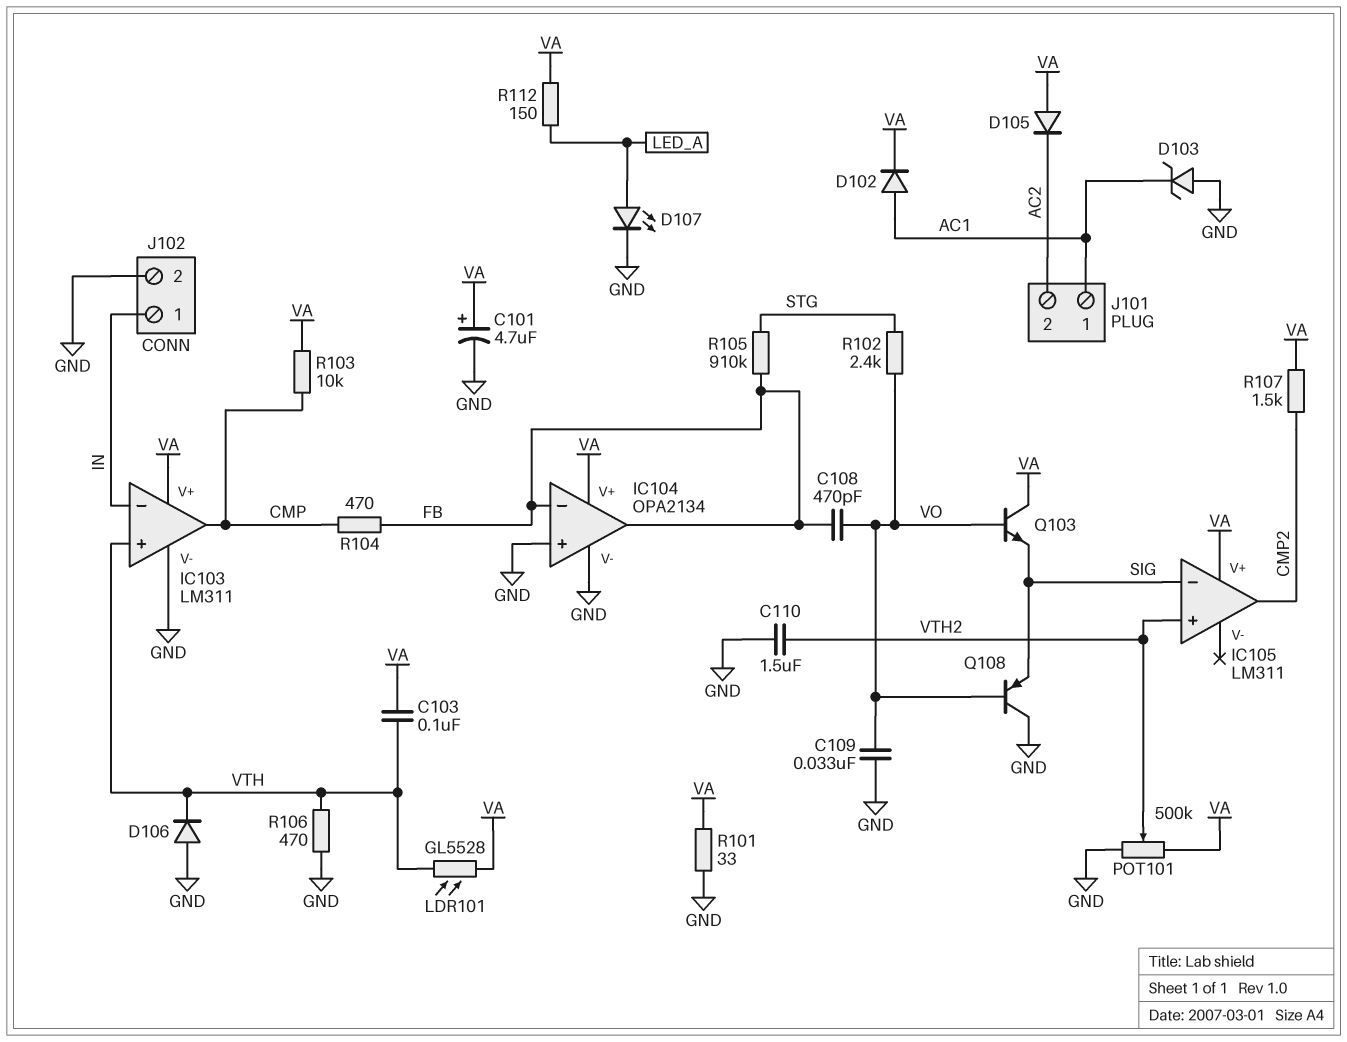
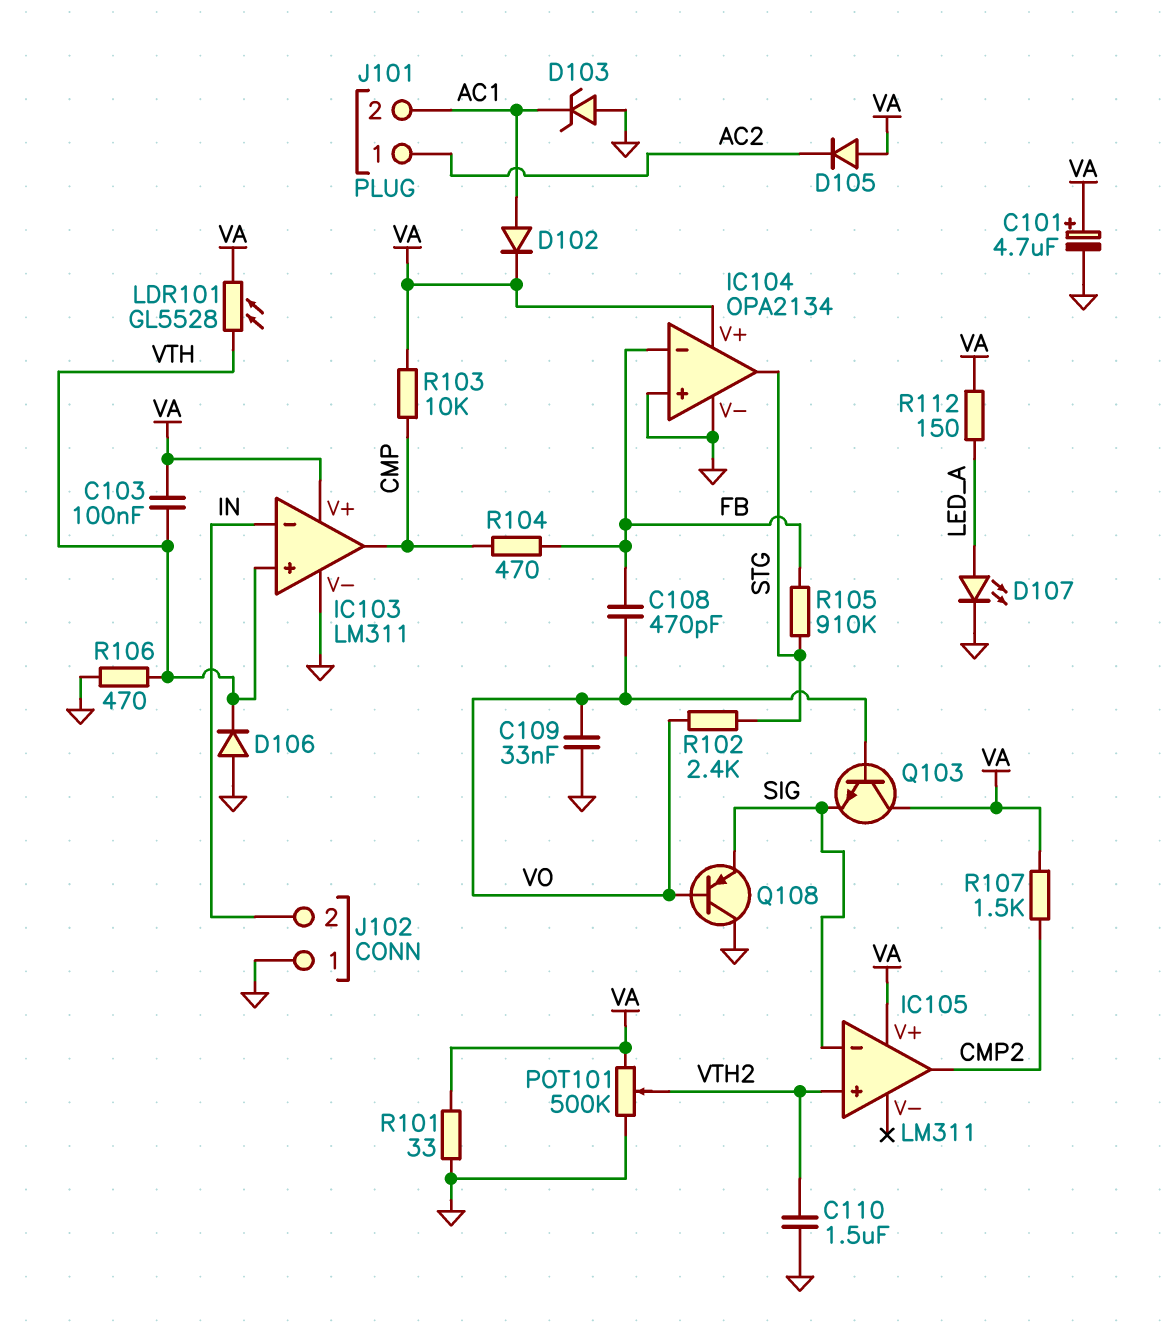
IC104 pin out: FB -> STG
J101 pin 1: AC1 -> AC2
J101 pin 2: AC2 -> AC1
J102 pin 1: IN -> GND
J102 pin 2: GND -> IN

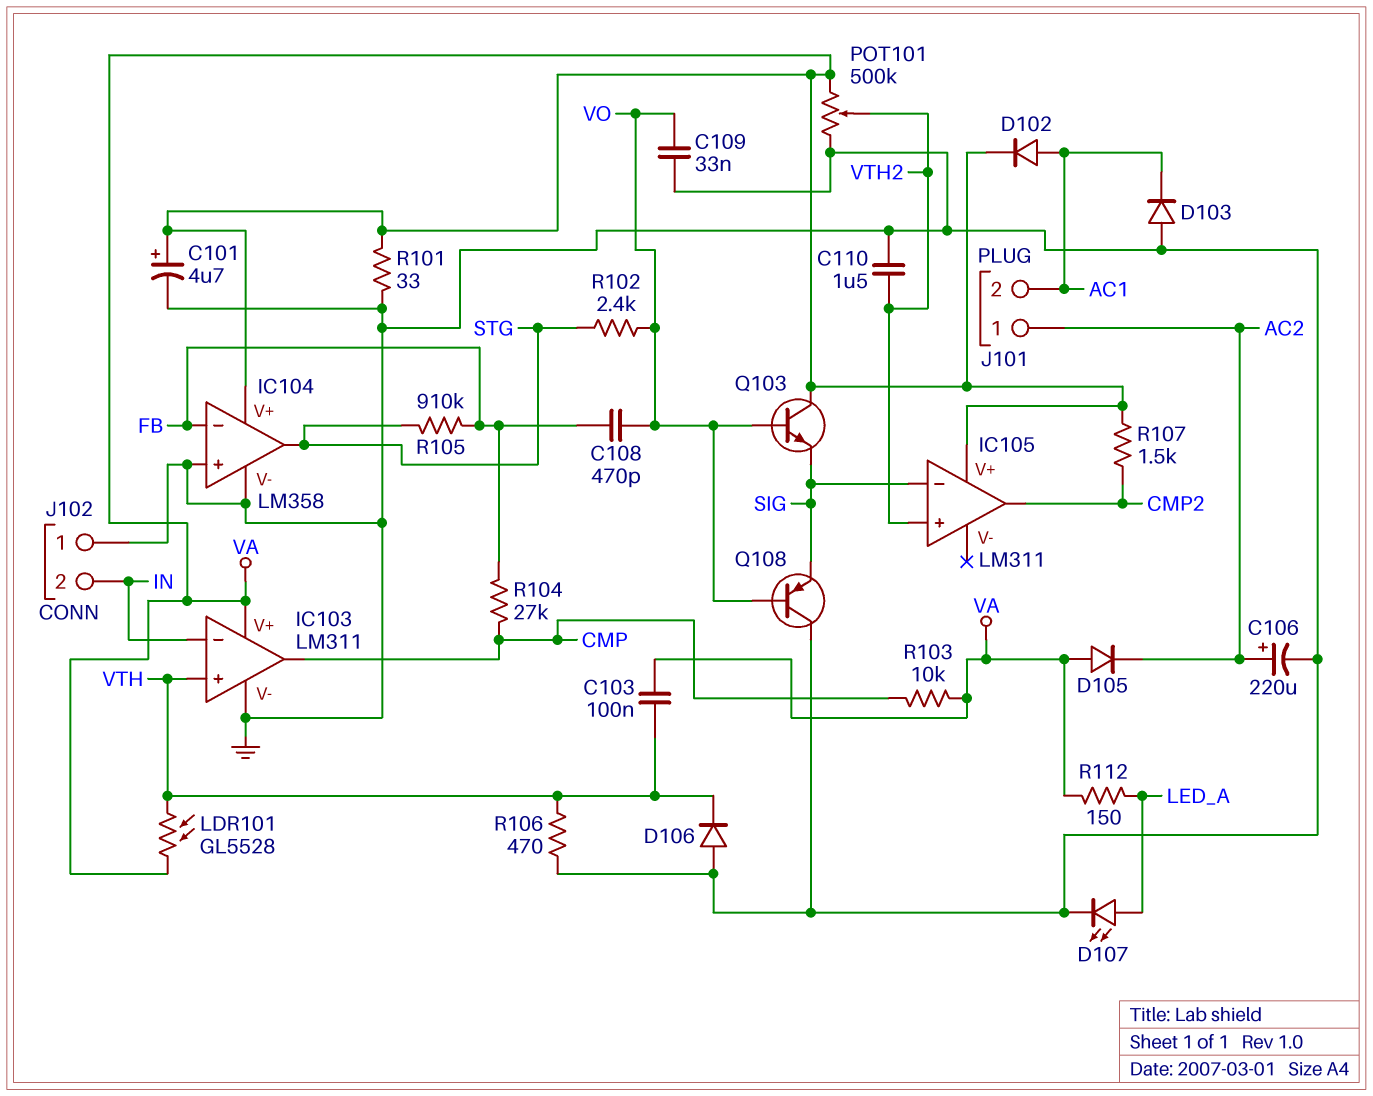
C106: none -> 220uF (plus AC2, minus GND)
D103: zener (A GND, K AC1) -> diode (A GND, K AC1)
IC104: OPA2134 -> LM358
R104: 470 (CMP, FB) -> 27k (CMP, FB)

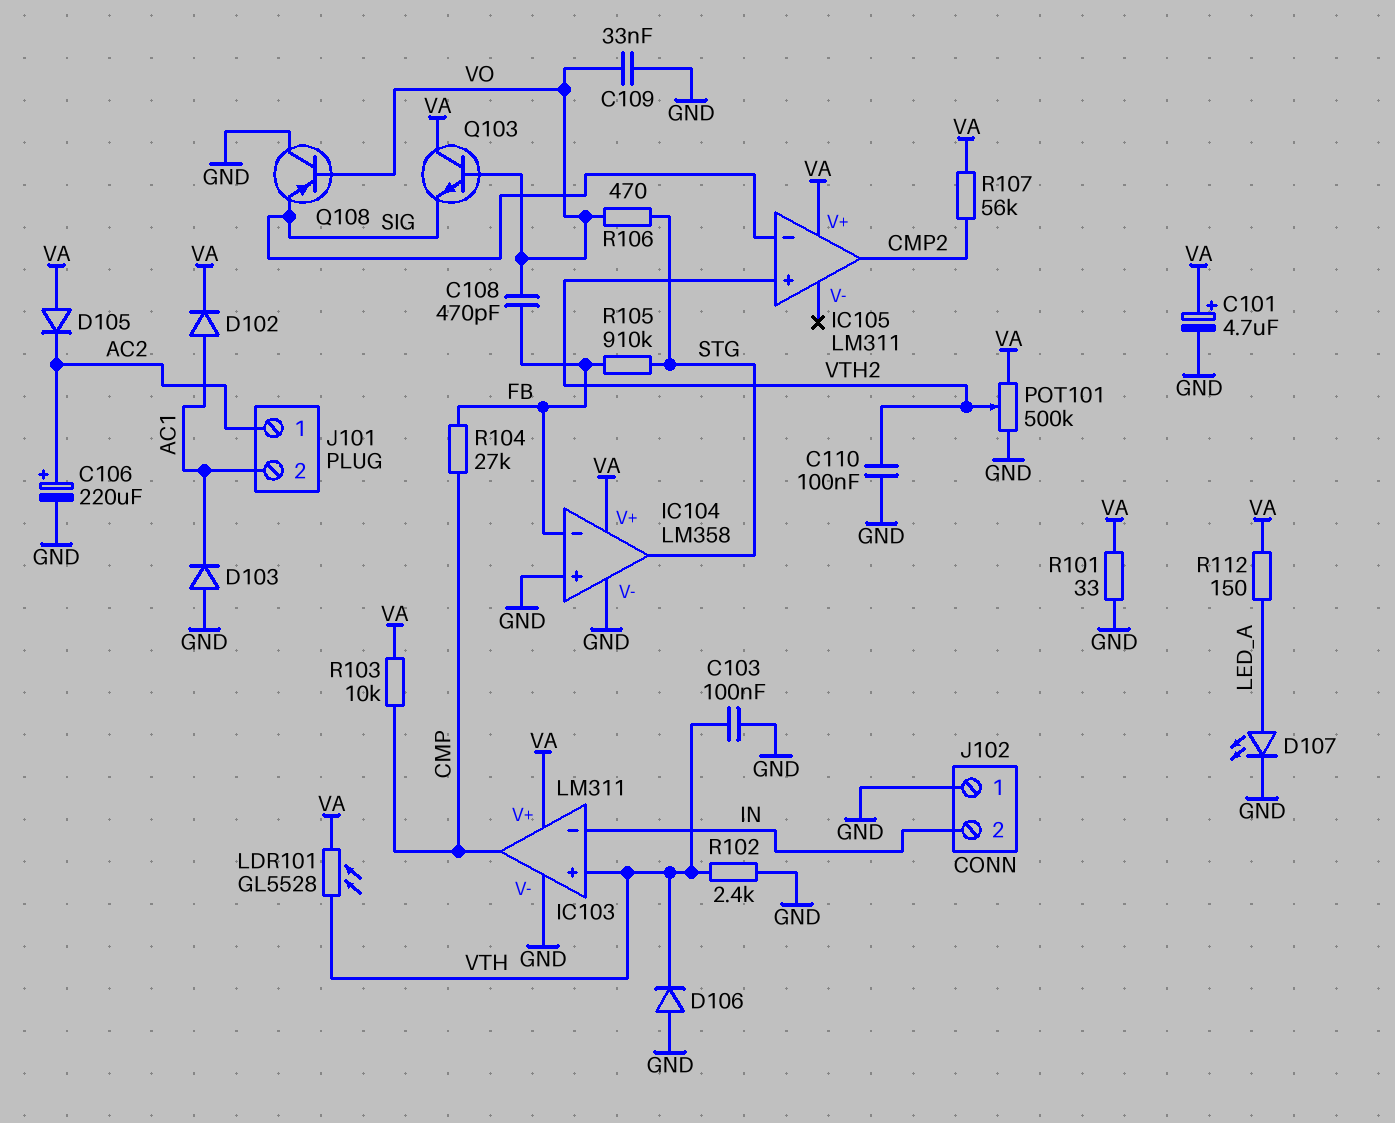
C103: 100nF (VA, VTH) -> 100nF (GND, VTH)
C110: 1.5uF (GND, VTH2) -> 100nF (GND, VTH2)
R102: 2.4k (STG, VO) -> 2.4k (GND, VTH)
R106: 470 (GND, VTH) -> 470 (STG, VO)
R107: 1.5k (CMP2, VA) -> 56k (CMP2, VA)

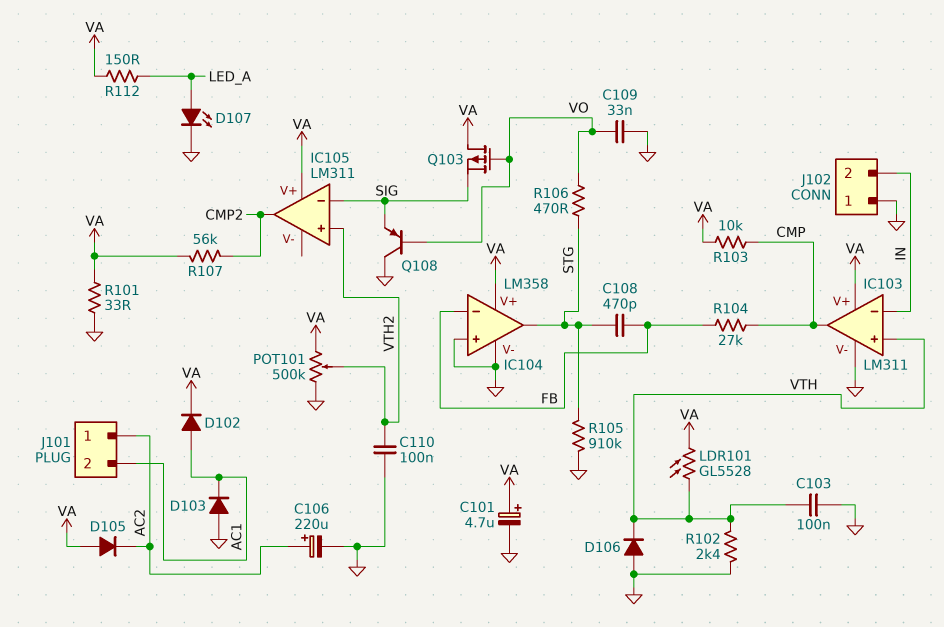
C108: 470pF (FB, VO) -> 470pF (FB, STG)
Q103: NPN (B VO, C VA, E SIG) -> PMOS (G VO, D VA, S SIG)
R105: 910k (FB, STG) -> 910k (GND, STG)

